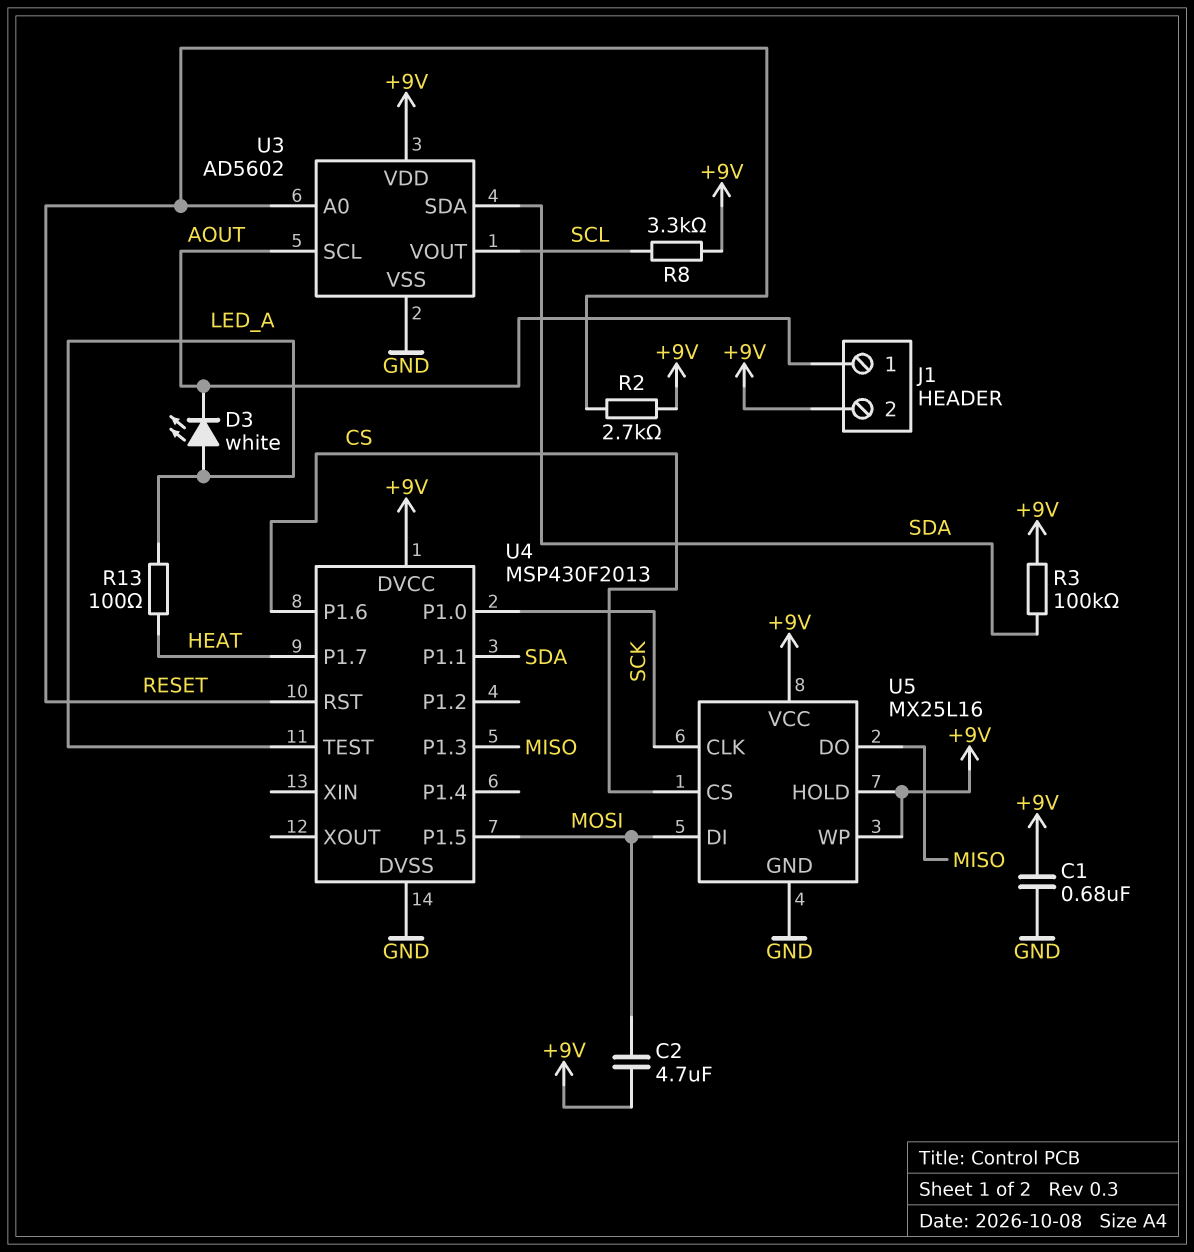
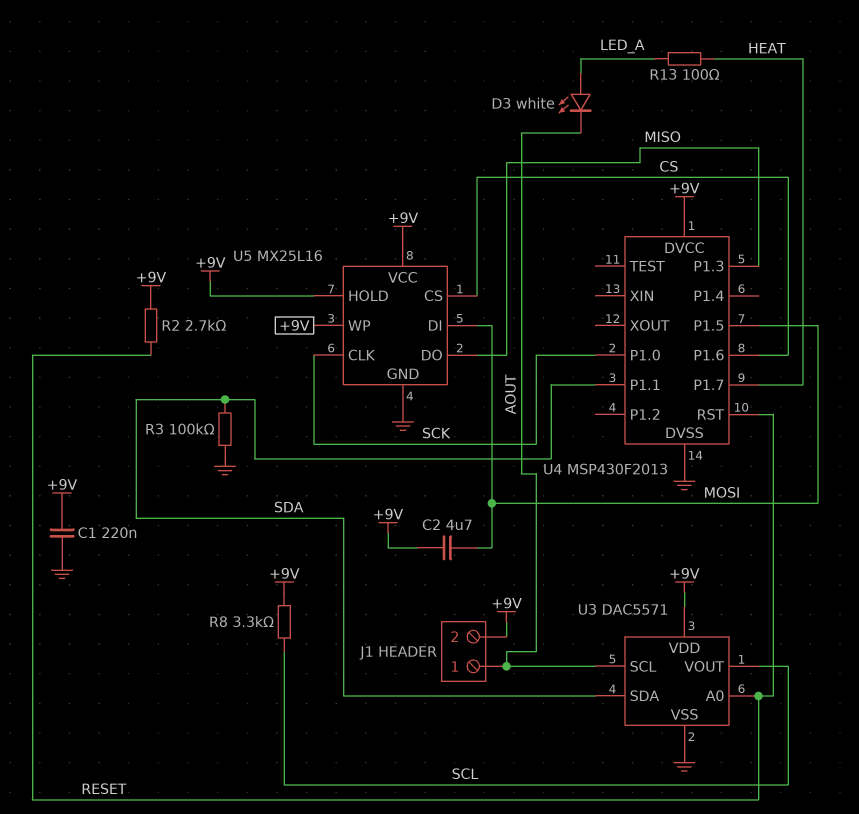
C1: 680nF (+9V, GND) -> 220nF (+9V, GND)
R3: 100k (+9V, SDA) -> 100k (GND, SDA)
U3: AD5602 -> DAC5571
U4 pin TEST: LED_A -> none

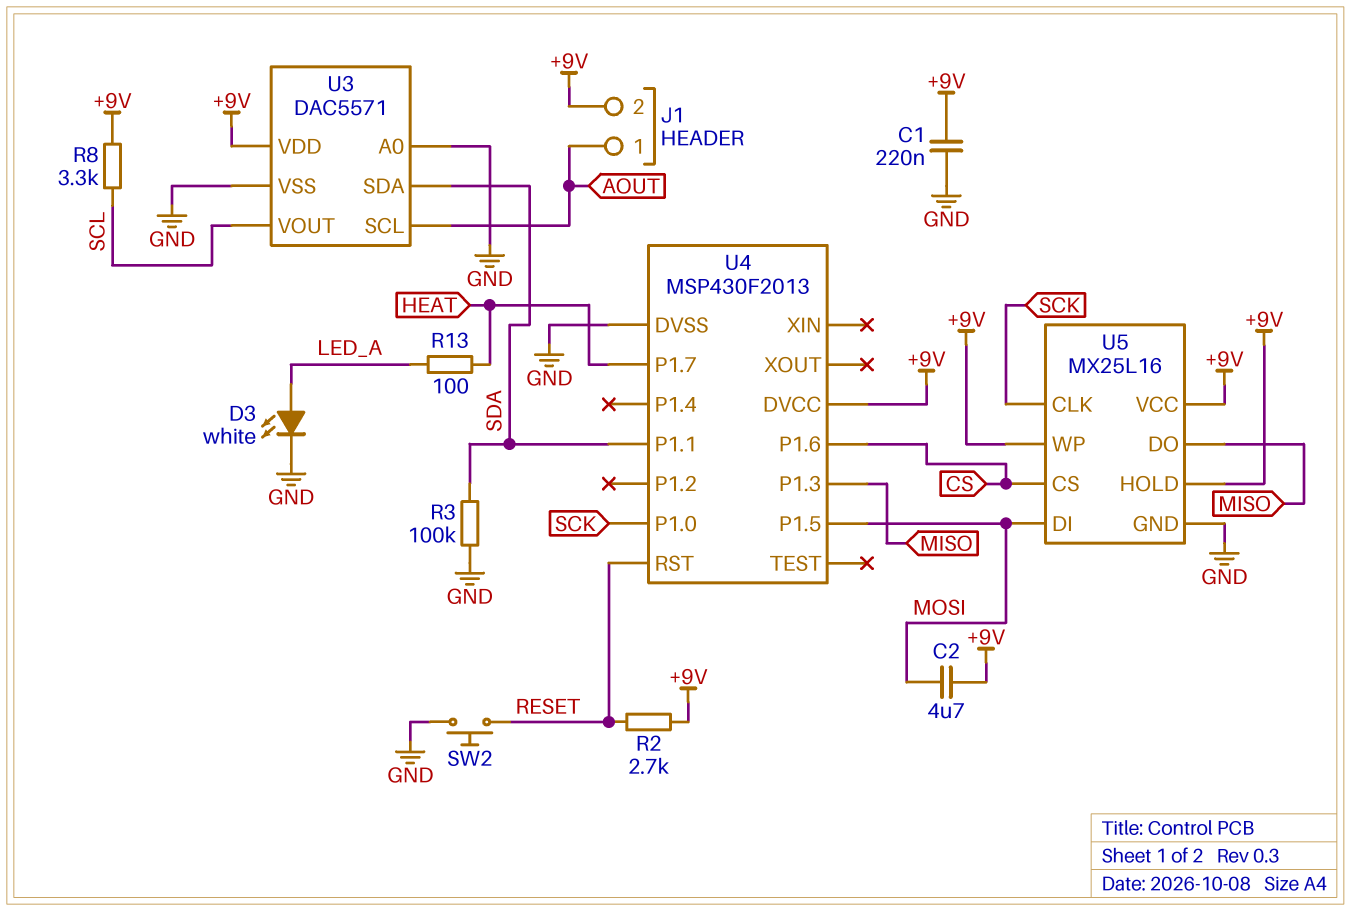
D3: LED white (A LED_A, K AOUT) -> LED white (A LED_A, K GND)
SW2: none -> button (GND, RESET)
U3 pin A0: RESET -> GND

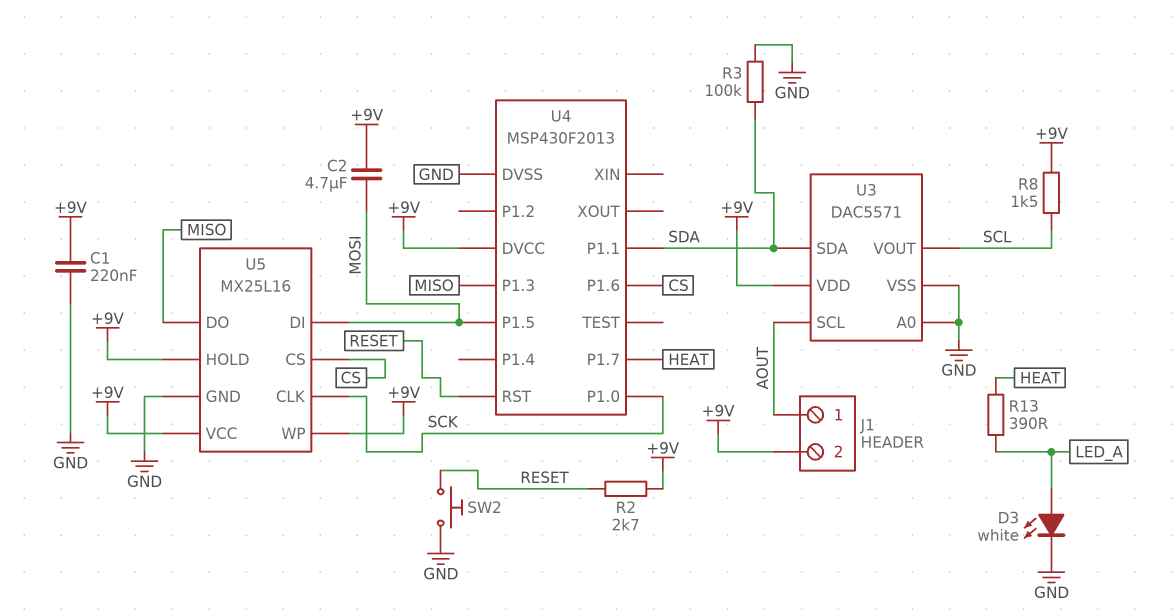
R8: 3.3k (+9V, SCL) -> 1.5k (+9V, SCL)
R13: 100 (HEAT, LED_A) -> 390 (HEAT, LED_A)

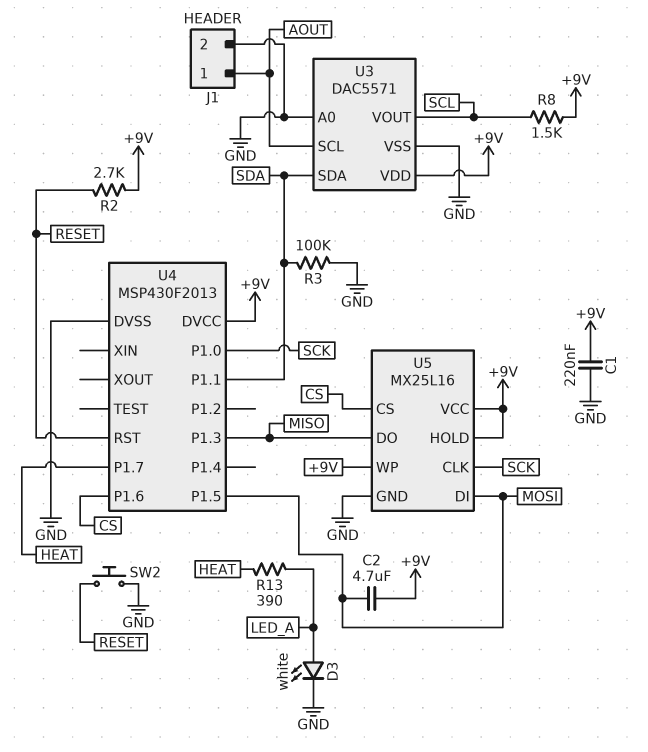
J1 pin 2: +9V -> GND

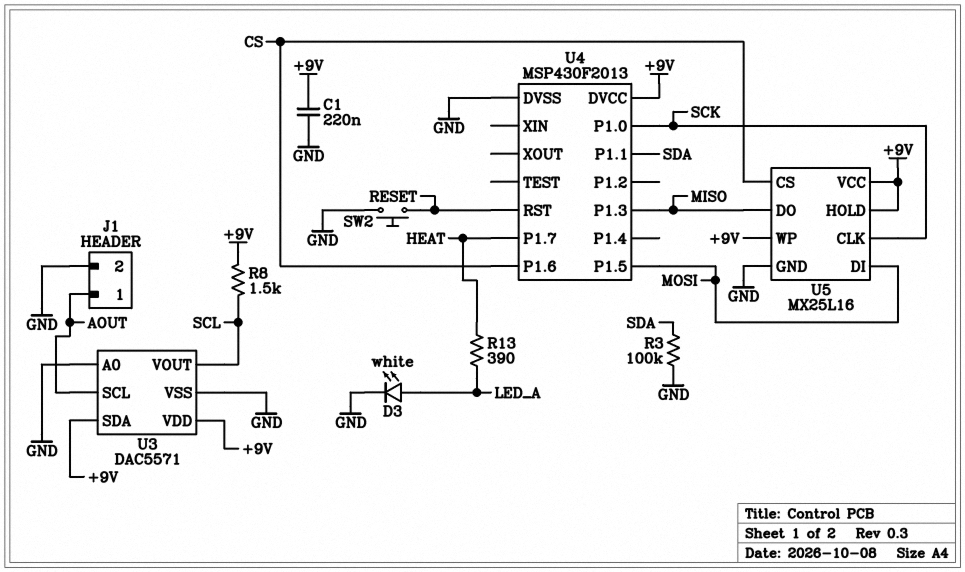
C2: 4.7uF (+9V, MOSI) -> none
R2: 2.7k (+9V, RESET) -> none
U3 pin SDA: SDA -> +9V

